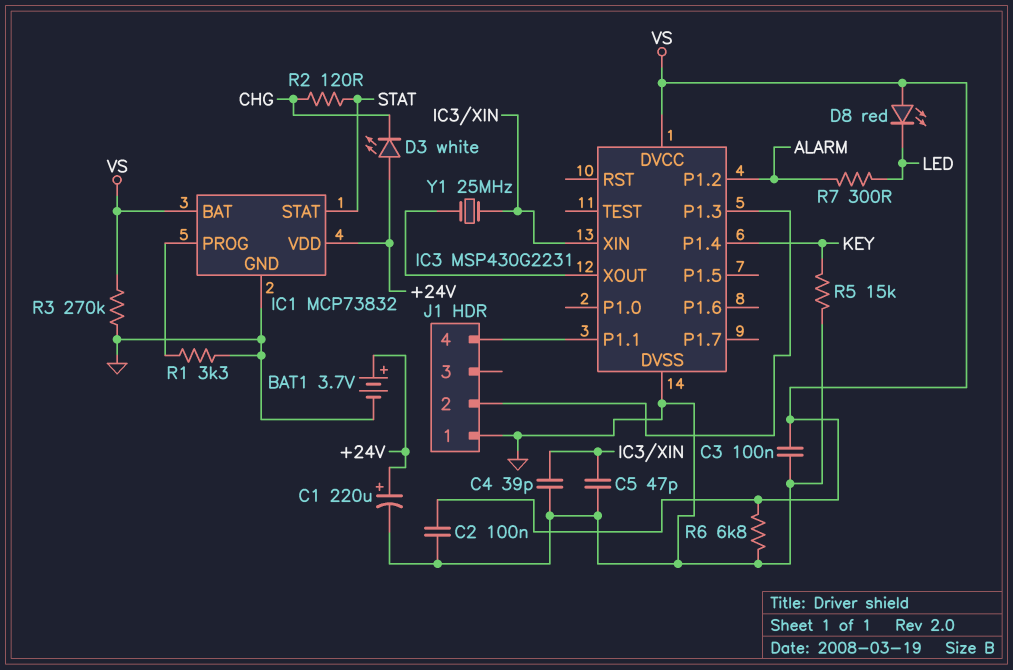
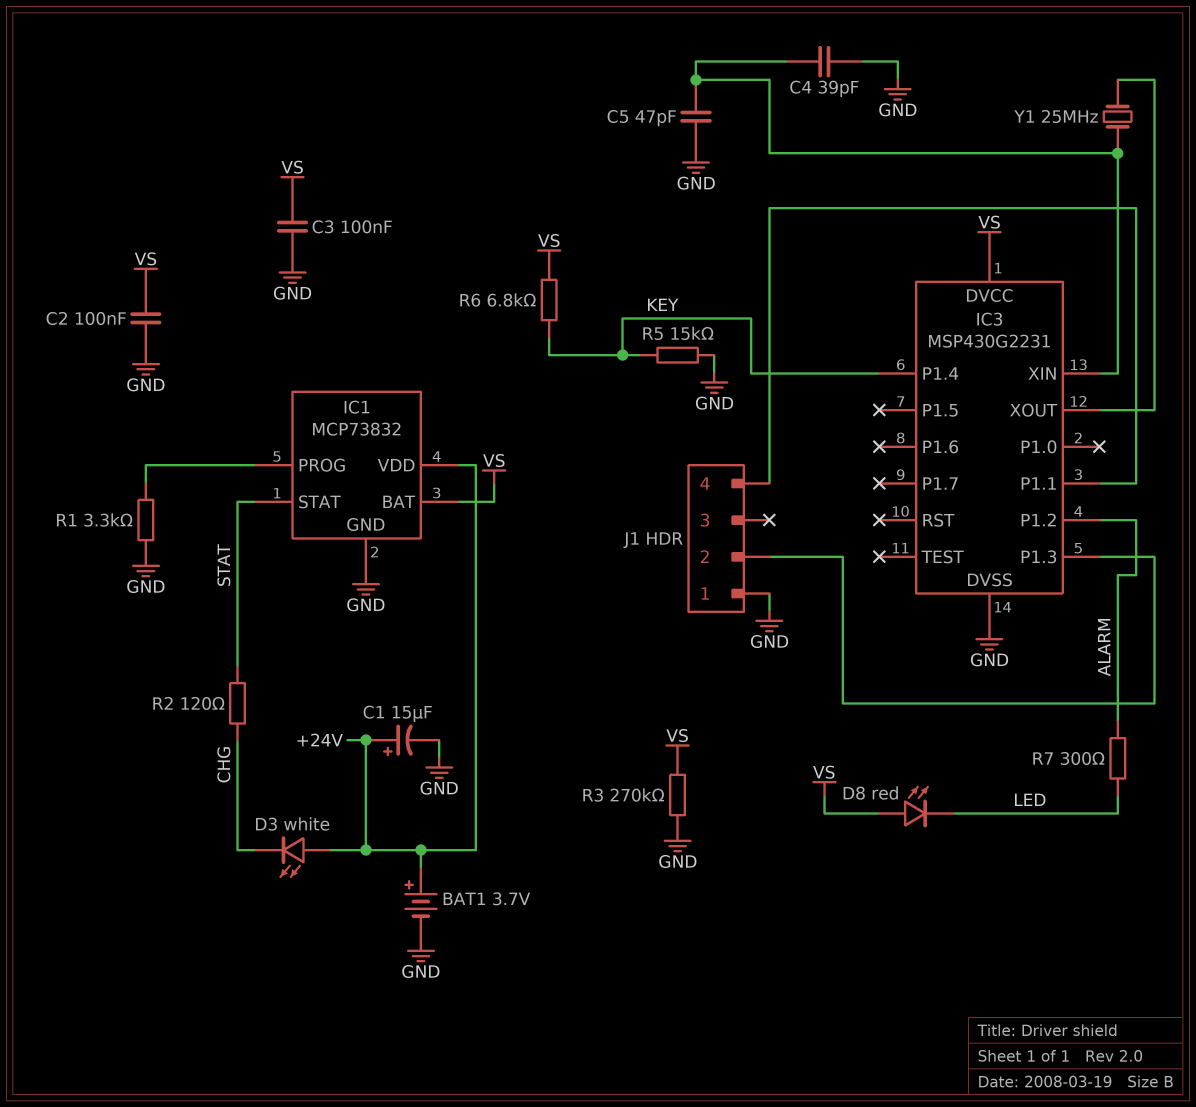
C1: 220uF (plus +24V, minus GND) -> 15uF (plus +24V, minus GND)
R6: 6.8k (GND, VS) -> 6.8k (KEY, VS)

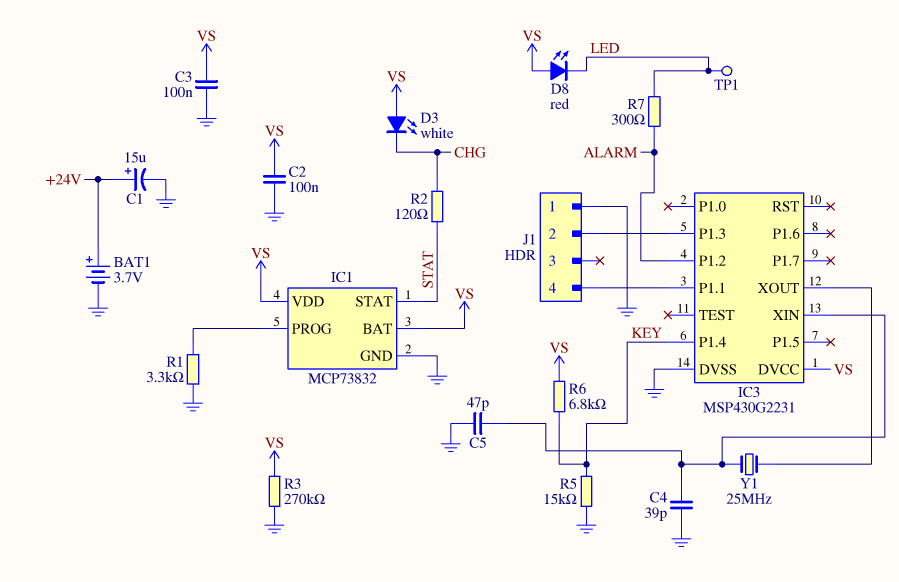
D3: LED white (A +24V, K CHG) -> LED white (A VS, K CHG)
IC1 pin VDD: +24V -> VS
TP1: none -> test point (LED)

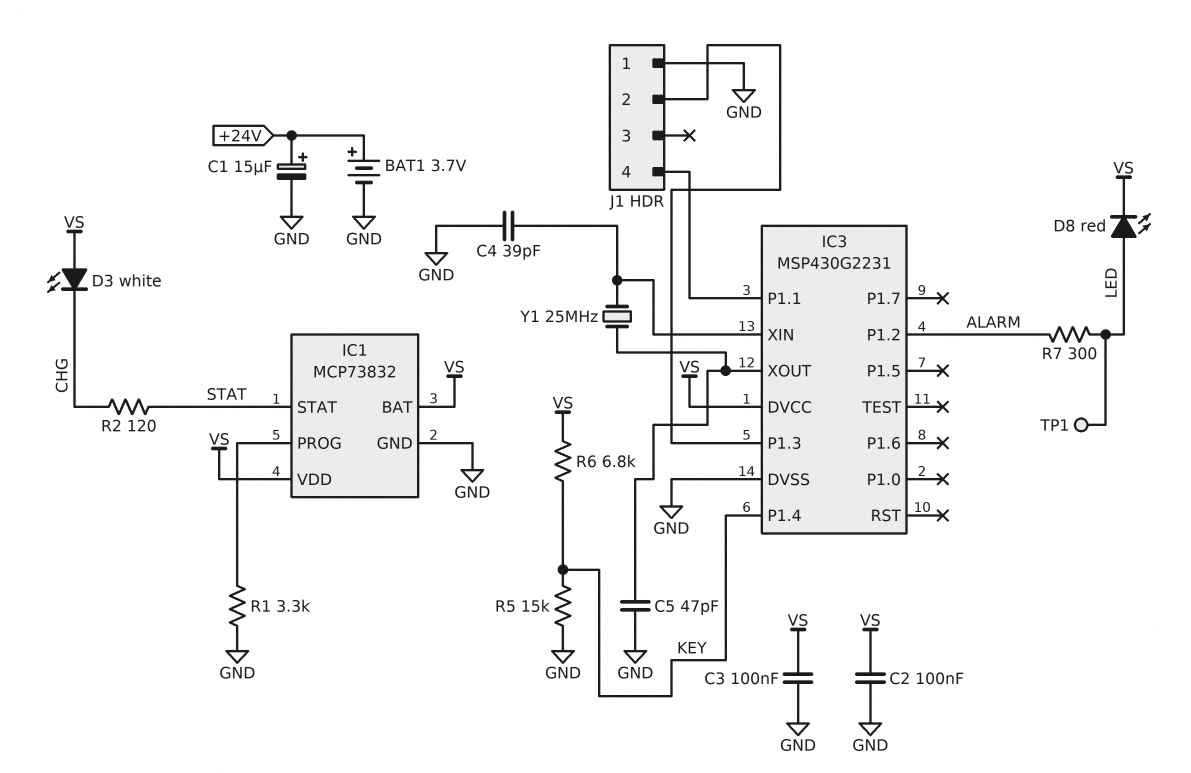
C5: 47pF (GND, IC3/XIN) -> 47pF (GND, IC3/XOUT)
D8: LED red (A VS, K LED) -> LED red (A LED, K VS)
R3: 270k (GND, VS) -> none

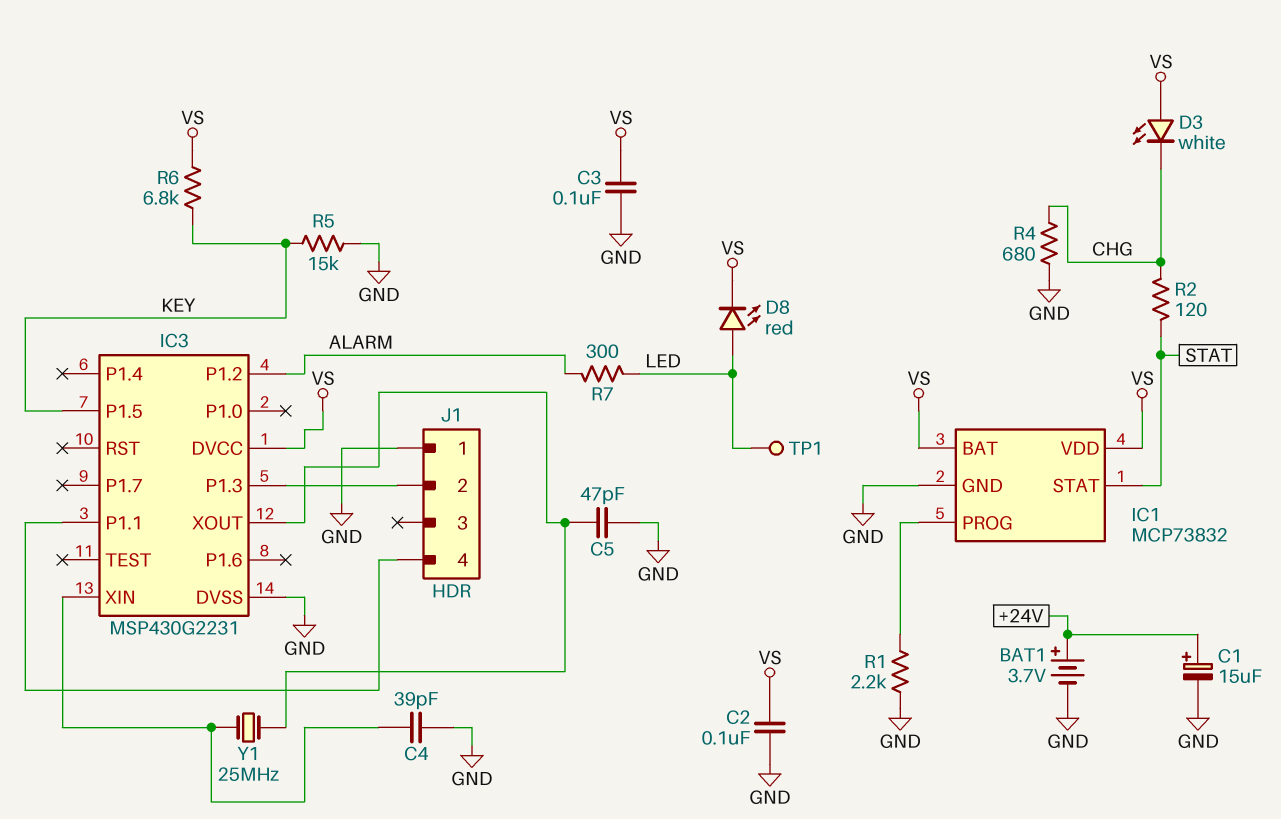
IC3 pin P1.4: KEY -> none
IC3 pin P1.5: none -> KEY
R1: 3.3k (GND, IC1/PROG) -> 2.2k (GND, IC1/PROG)
R4: none -> 680 (CHG, GND)

